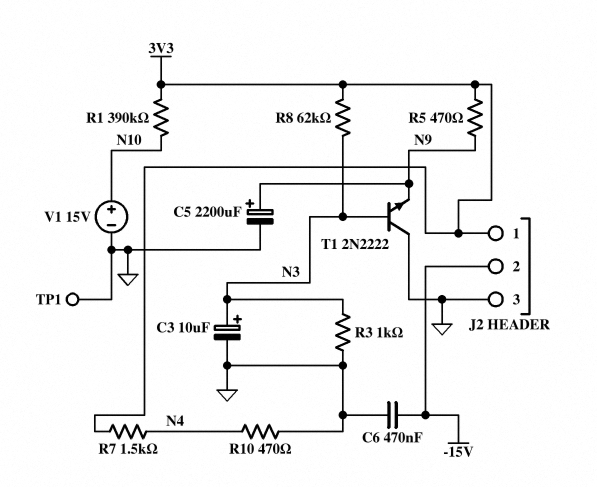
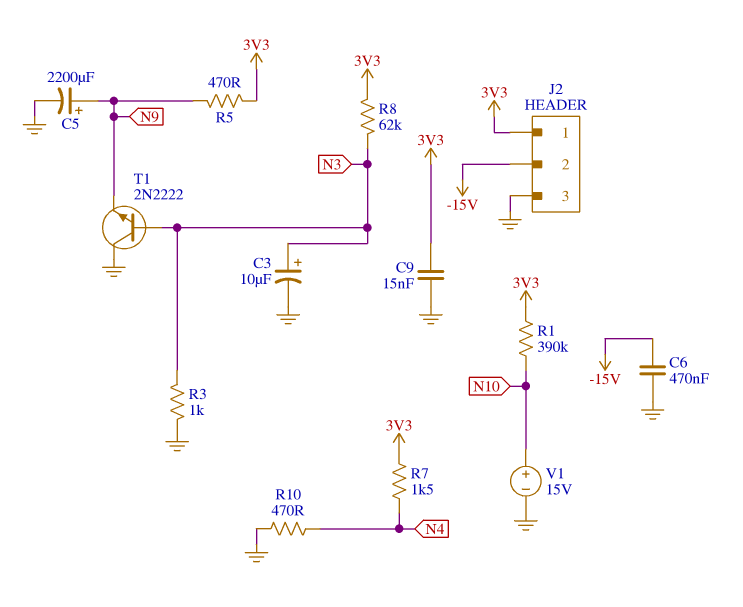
C9: none -> 15nF (3V3, GND)
TP1: test point (GND) -> none

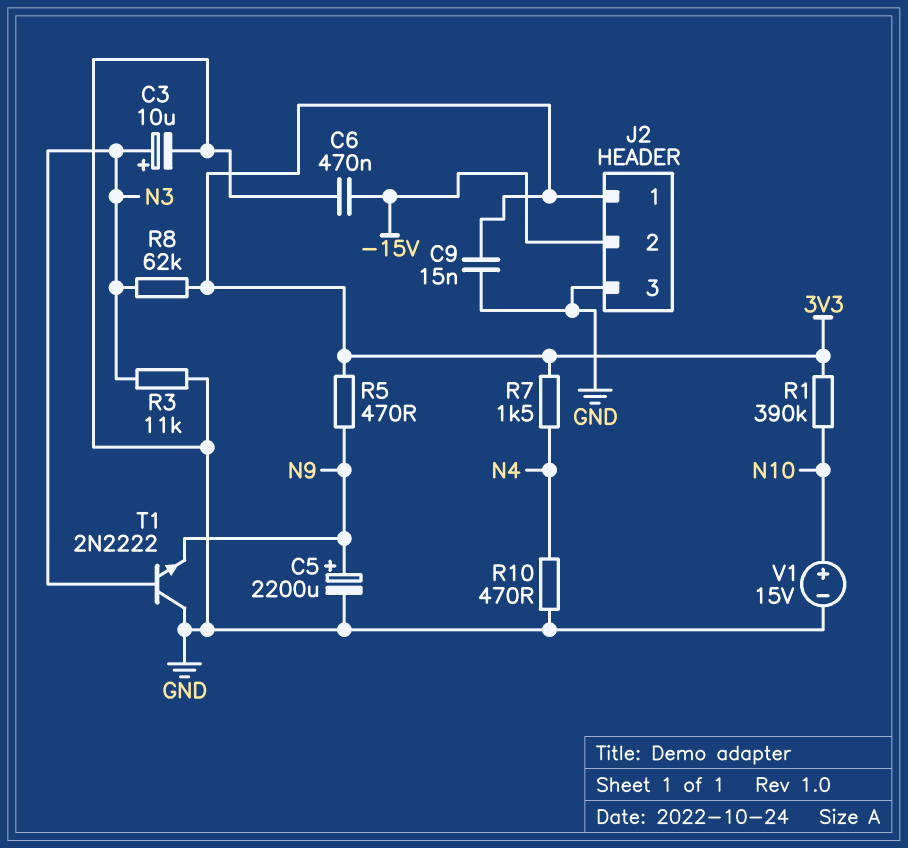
R3: 1k (GND, N3) -> 11k (GND, N3)

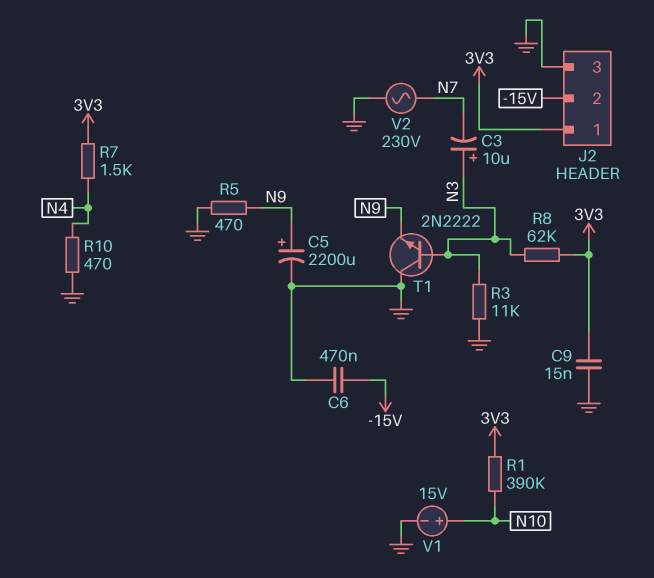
C3: 10uF (plus N3, minus GND) -> 10uF (plus N3, minus N7)
R5: 470 (3V3, N9) -> 470 (GND, N9)
V2: none -> AC 230V (GND, N7)

